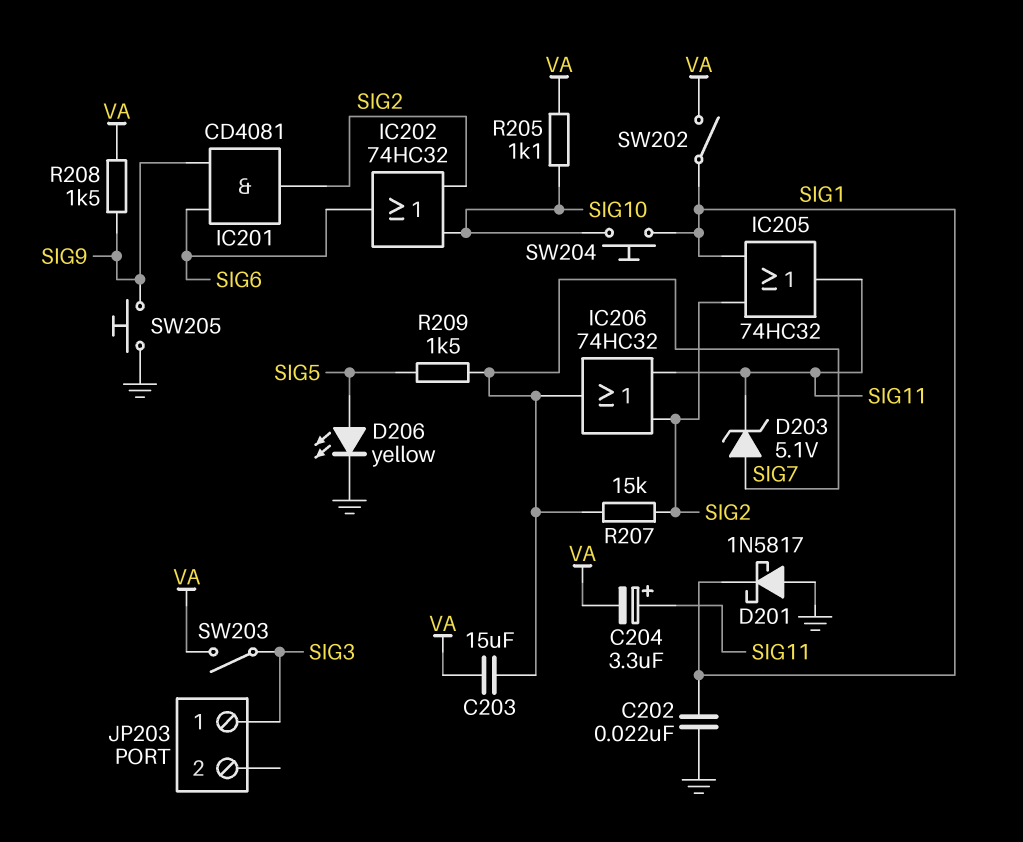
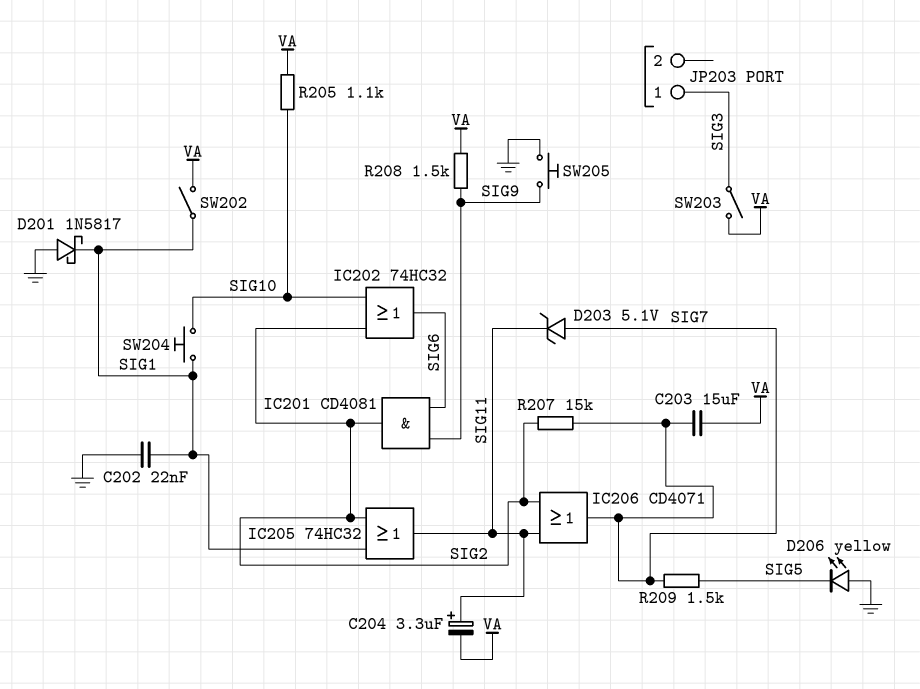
D206: LED yellow (A SIG5, K GND) -> LED yellow (A GND, K SIG5)
IC206: OR 74HC32 (in SIG2, in SIG11, out SIG7) -> OR CD4071 (in SIG2, in SIG11, out SIG7)

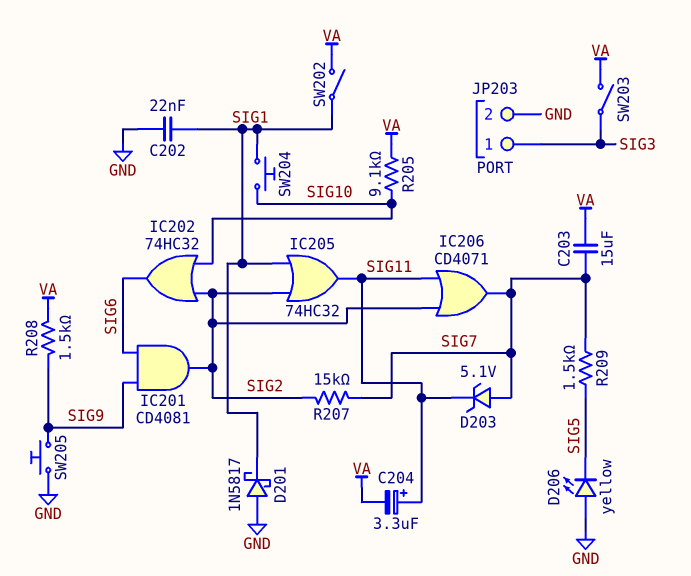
JP203 pin 2: none -> GND
R205: 1.1k (SIG10, VA) -> 9.1k (SIG10, VA)

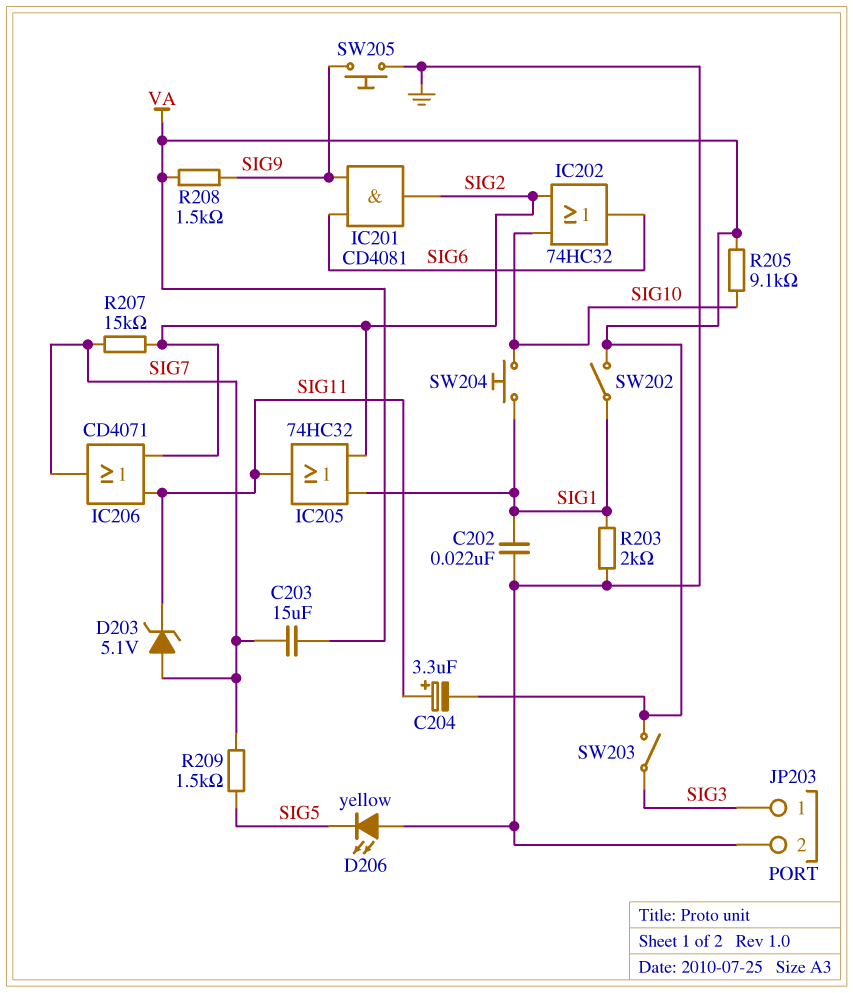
D201: schottky 1N5817 (A GND, K SIG1) -> none
R203: none -> 2k (GND, SIG1)

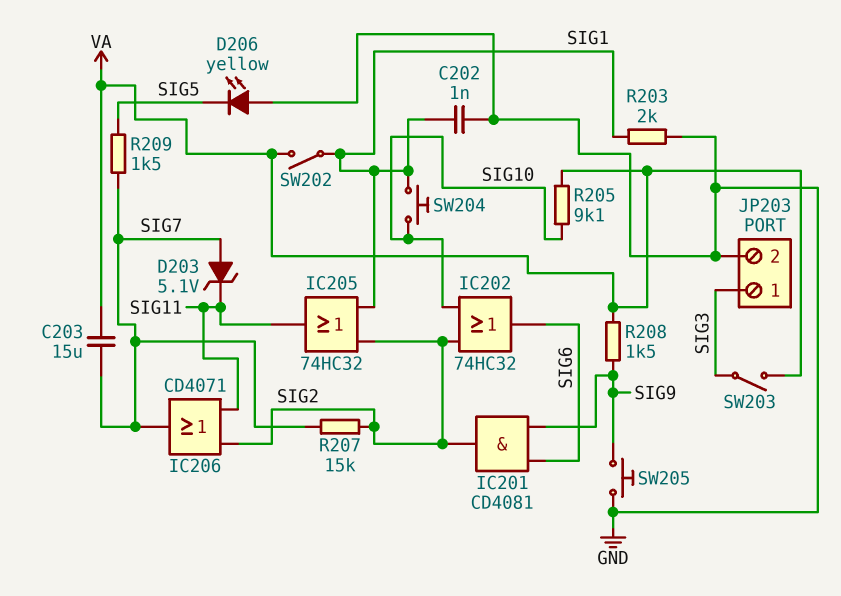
C202: 22nF (GND, SIG1) -> 1nF (GND, SIG1)
C204: 3.3uF (plus SIG11, minus VA) -> none

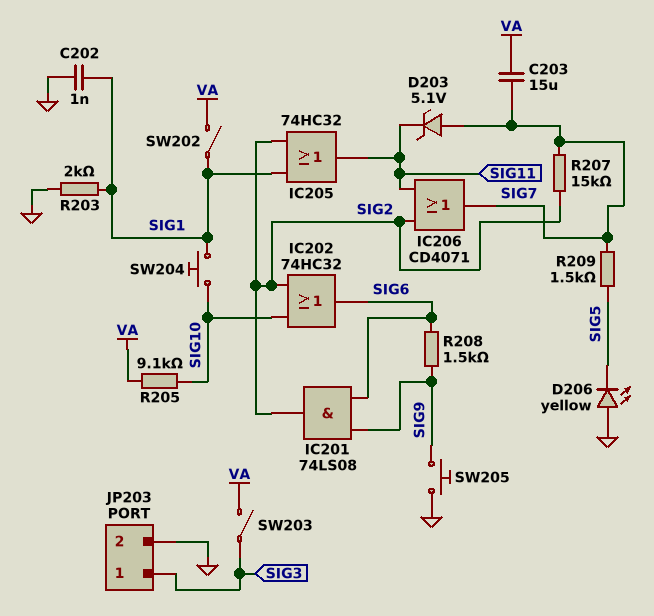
IC201: AND CD4081 (in SIG6, in SIG9, out SIG2) -> AND 74LS08 (in SIG6, in SIG9, out SIG2)
R208: 1.5k (SIG9, VA) -> 1.5k (SIG6, SIG9)

